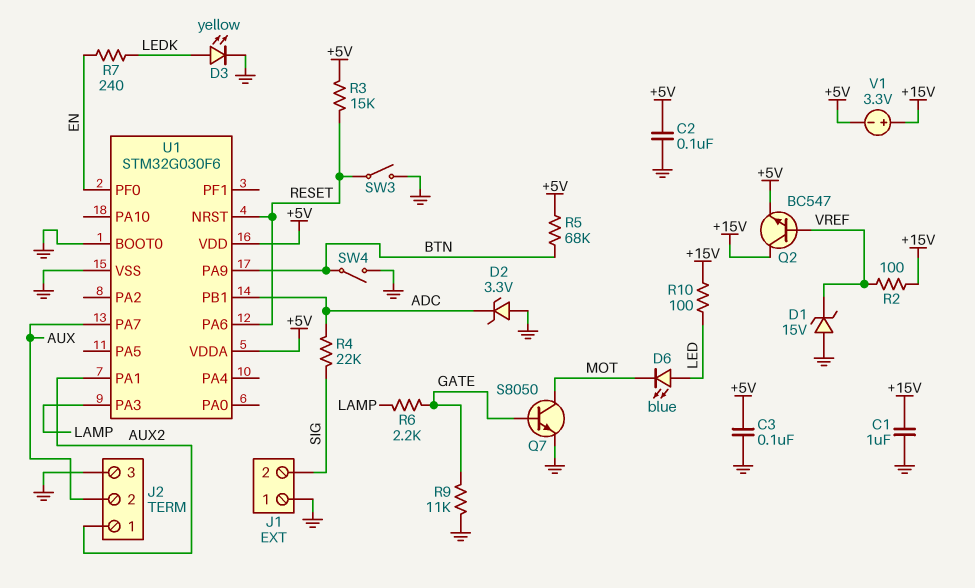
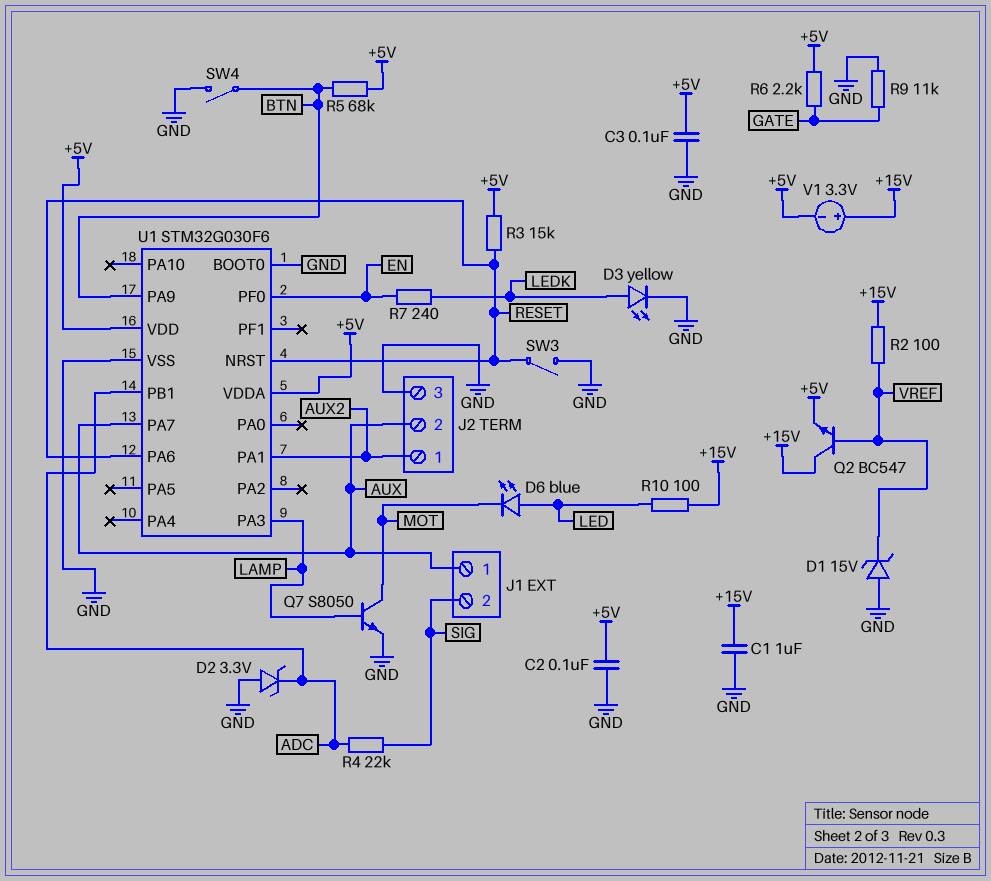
J1 pin 1: GND -> AUX
Q7: NPN S8050 (B GATE, C MOT, E GND) -> NPN S8050 (B LAMP, C MOT, E GND)
R6: 2.2k (GATE, LAMP) -> 2.2k (+5V, GATE)

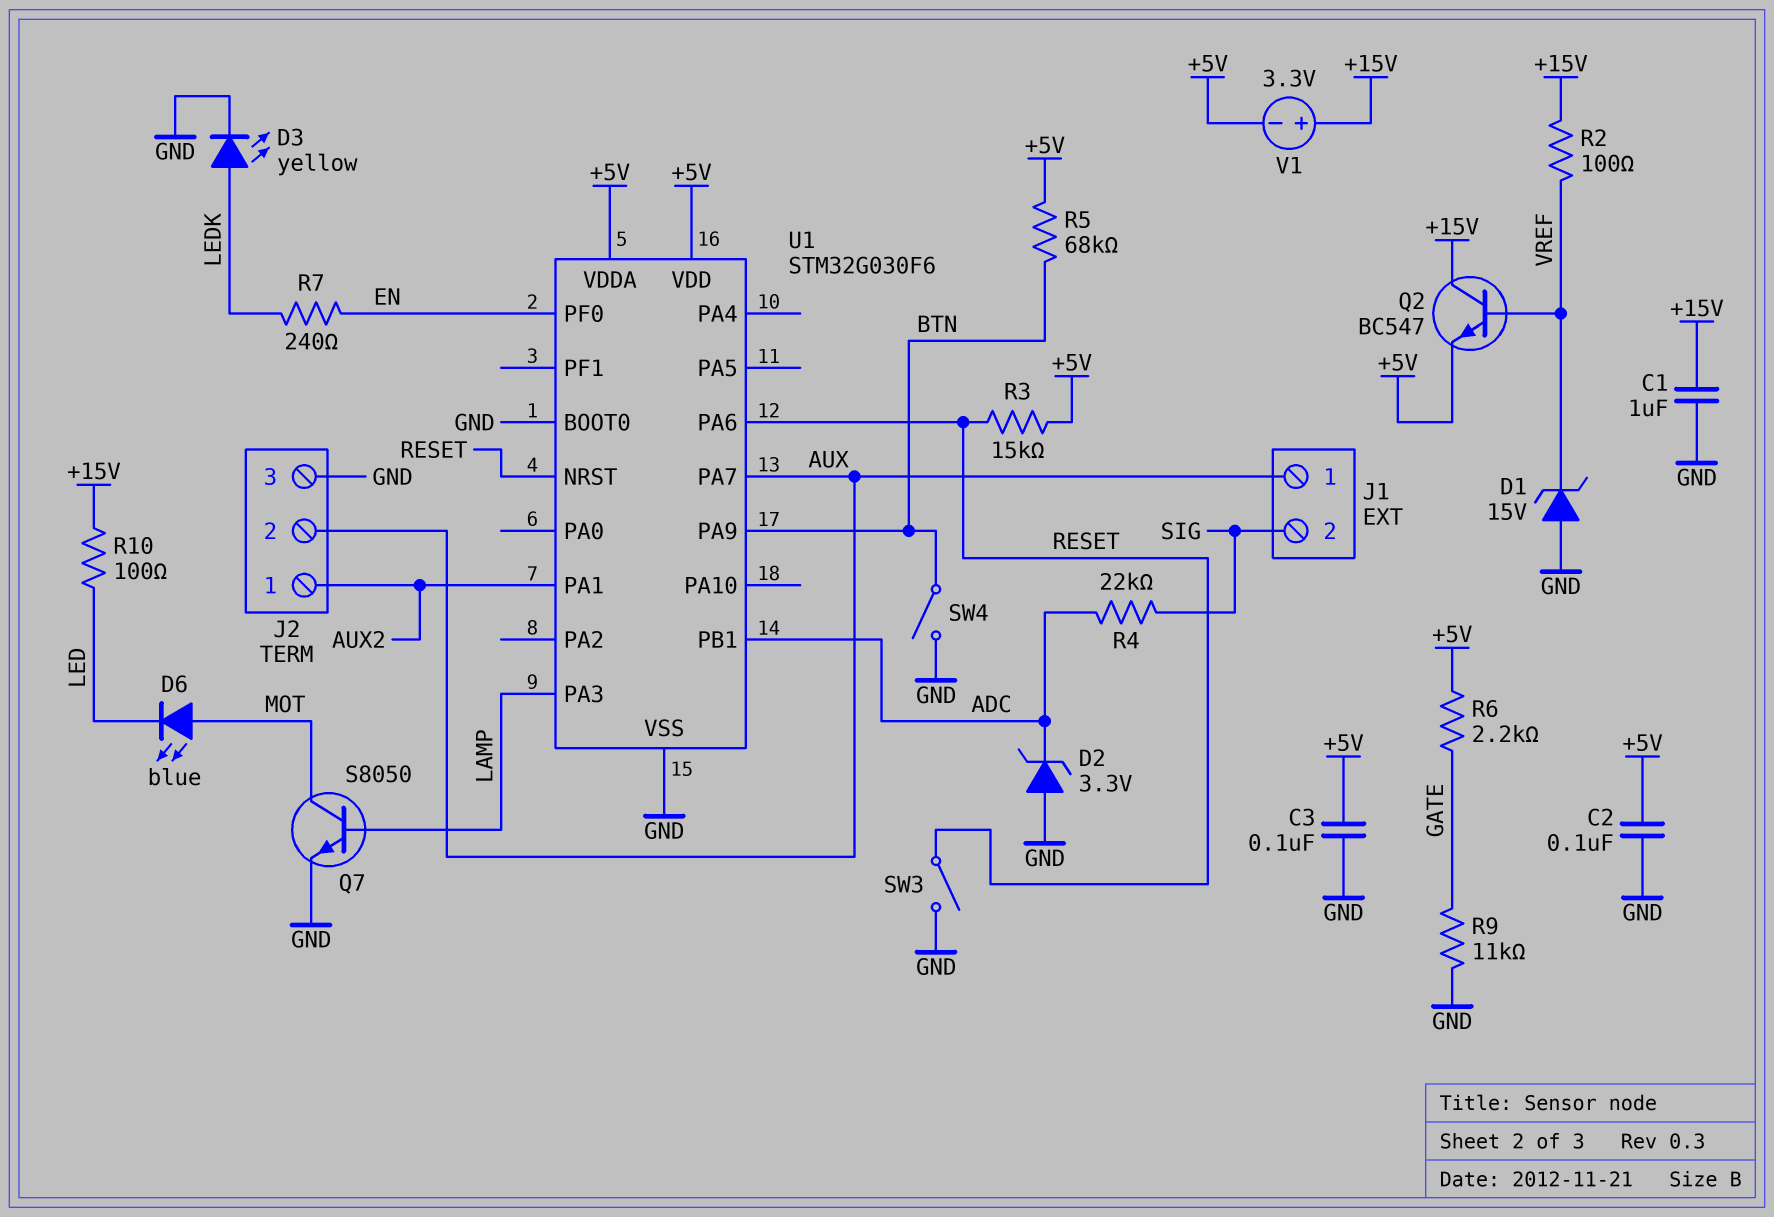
D6: LED blue (A LED, K MOT) -> LED blue (A MOT, K LED)

